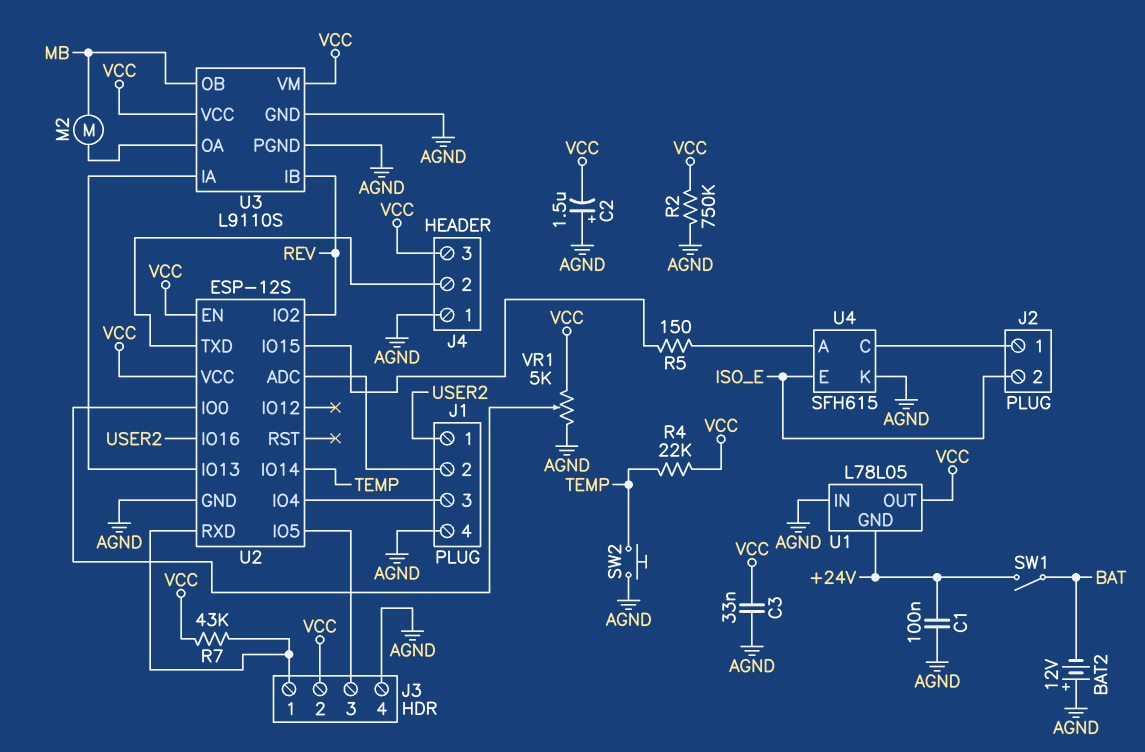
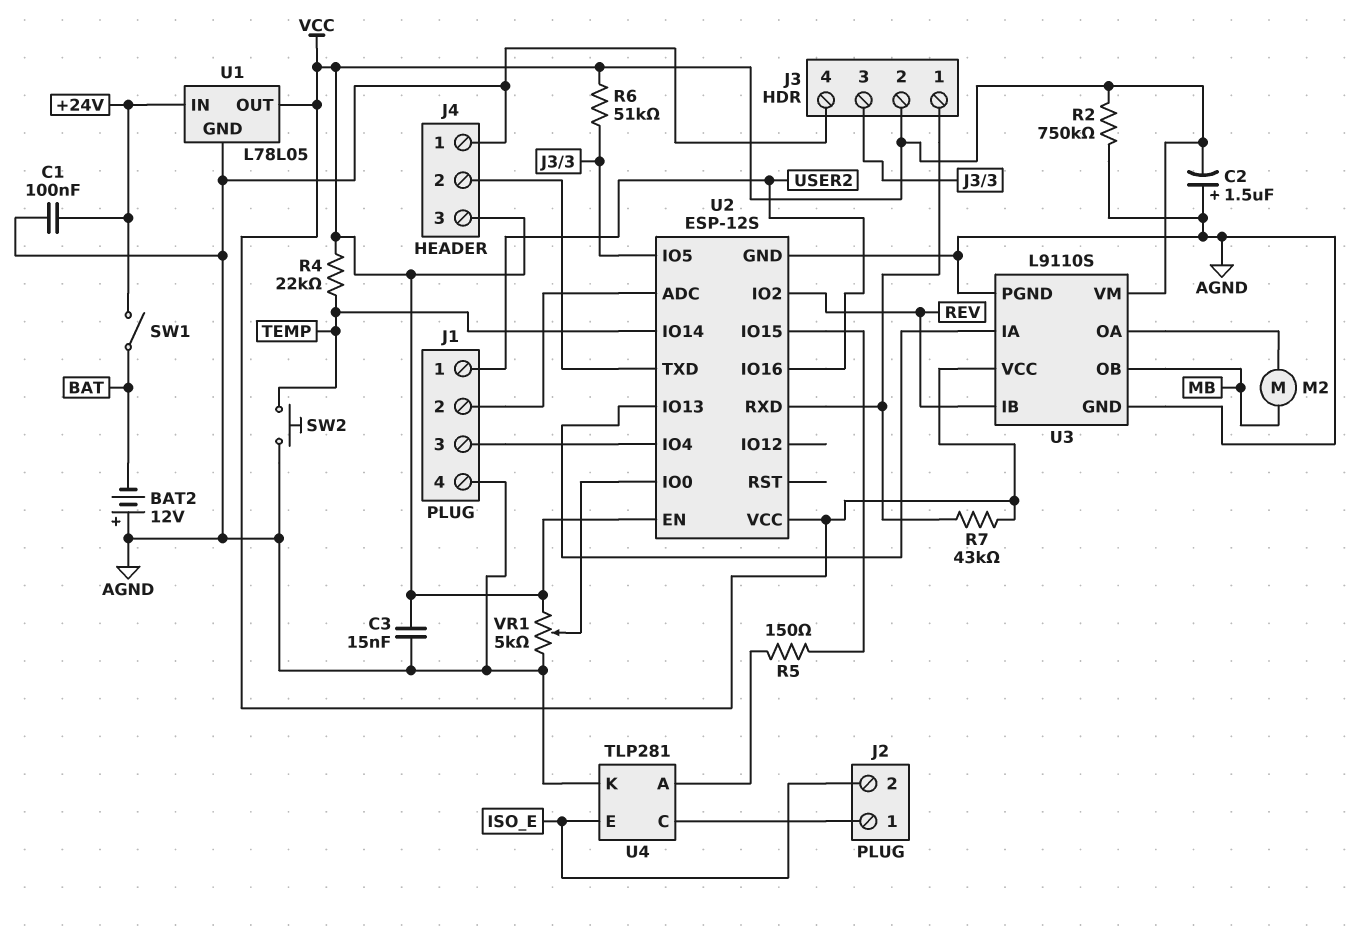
C3: 33nF (AGND, VCC) -> 15nF (AGND, VCC)
R6: none -> 51k (J3/3, VCC)
U1 pin GND: +24V -> AGND
U1 pin IN: AGND -> +24V
U4: SFH615 -> TLP281

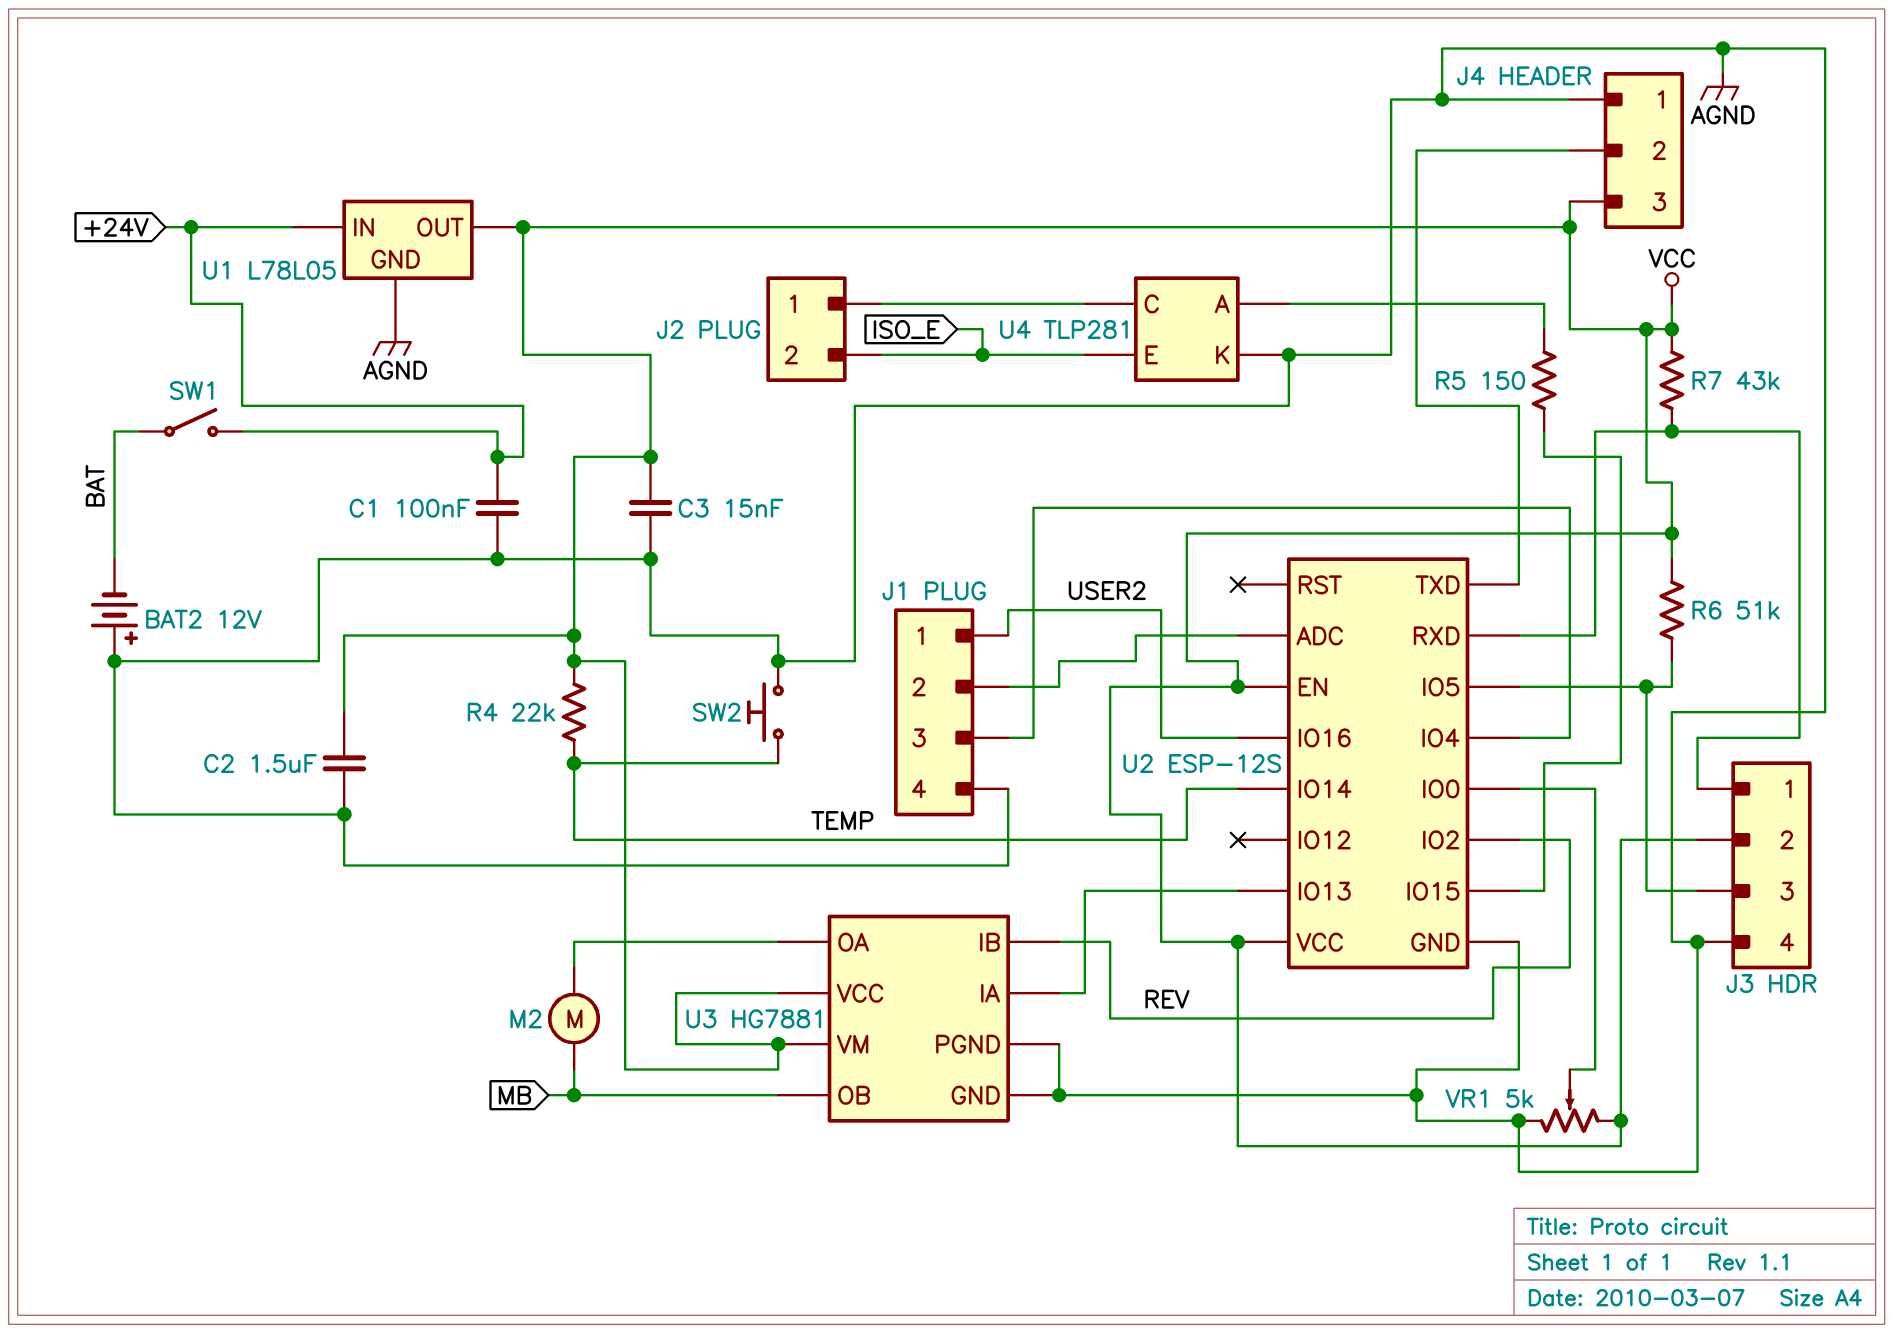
C2: 1.5uF (plus AGND, minus VCC) -> 1.5uF (AGND, VCC)
R2: 750k (AGND, VCC) -> none
U3: L9110S -> HG7881

